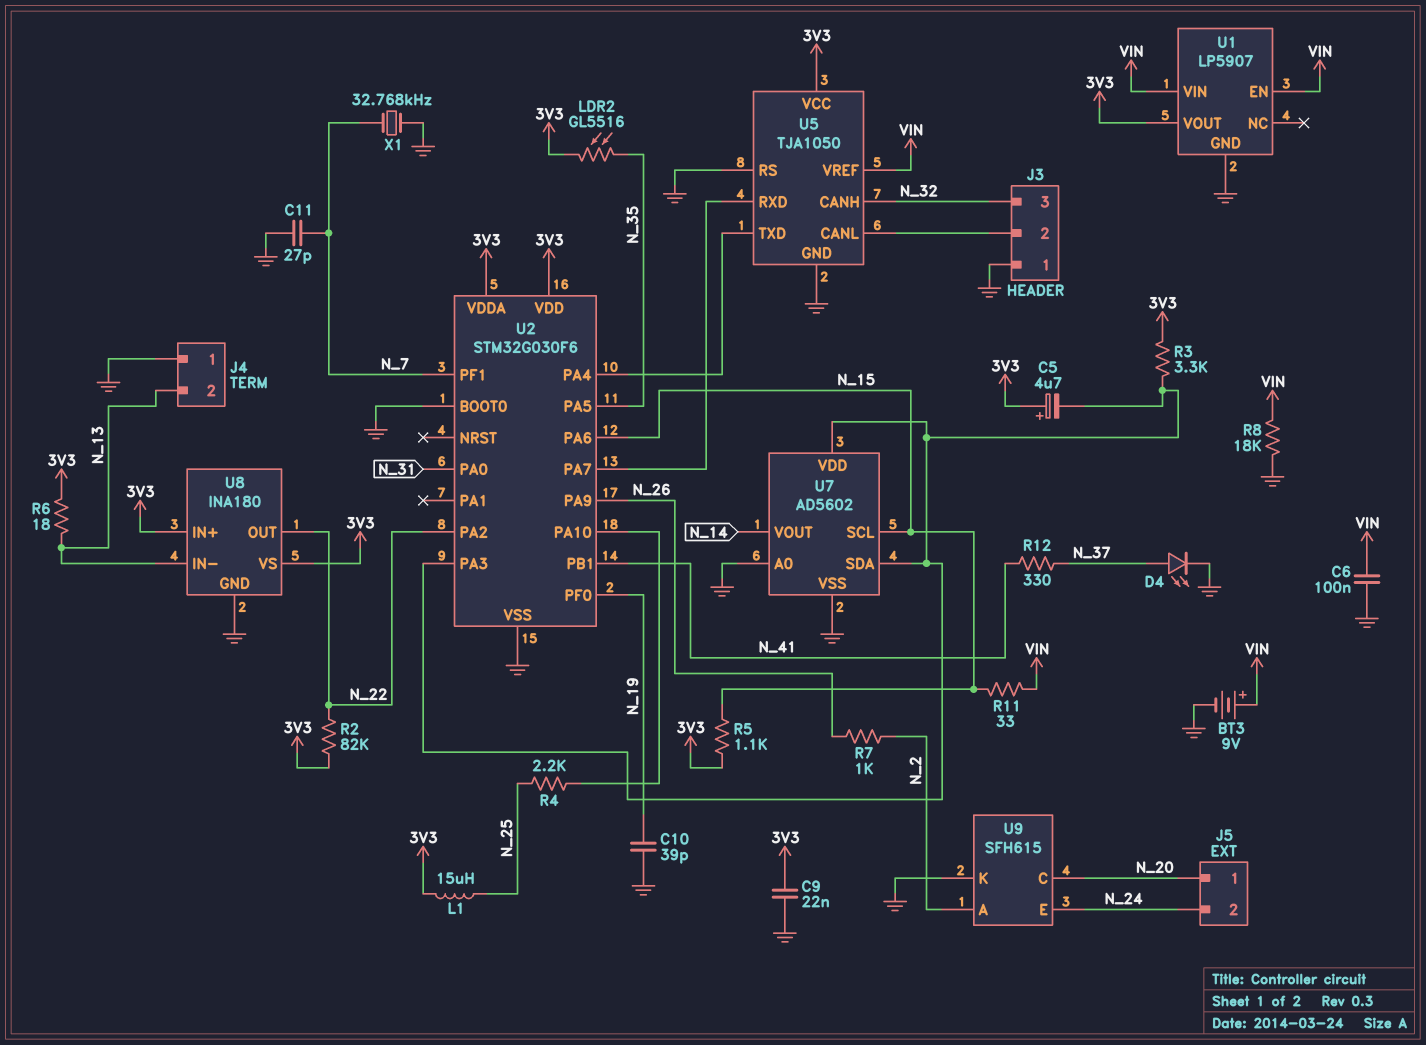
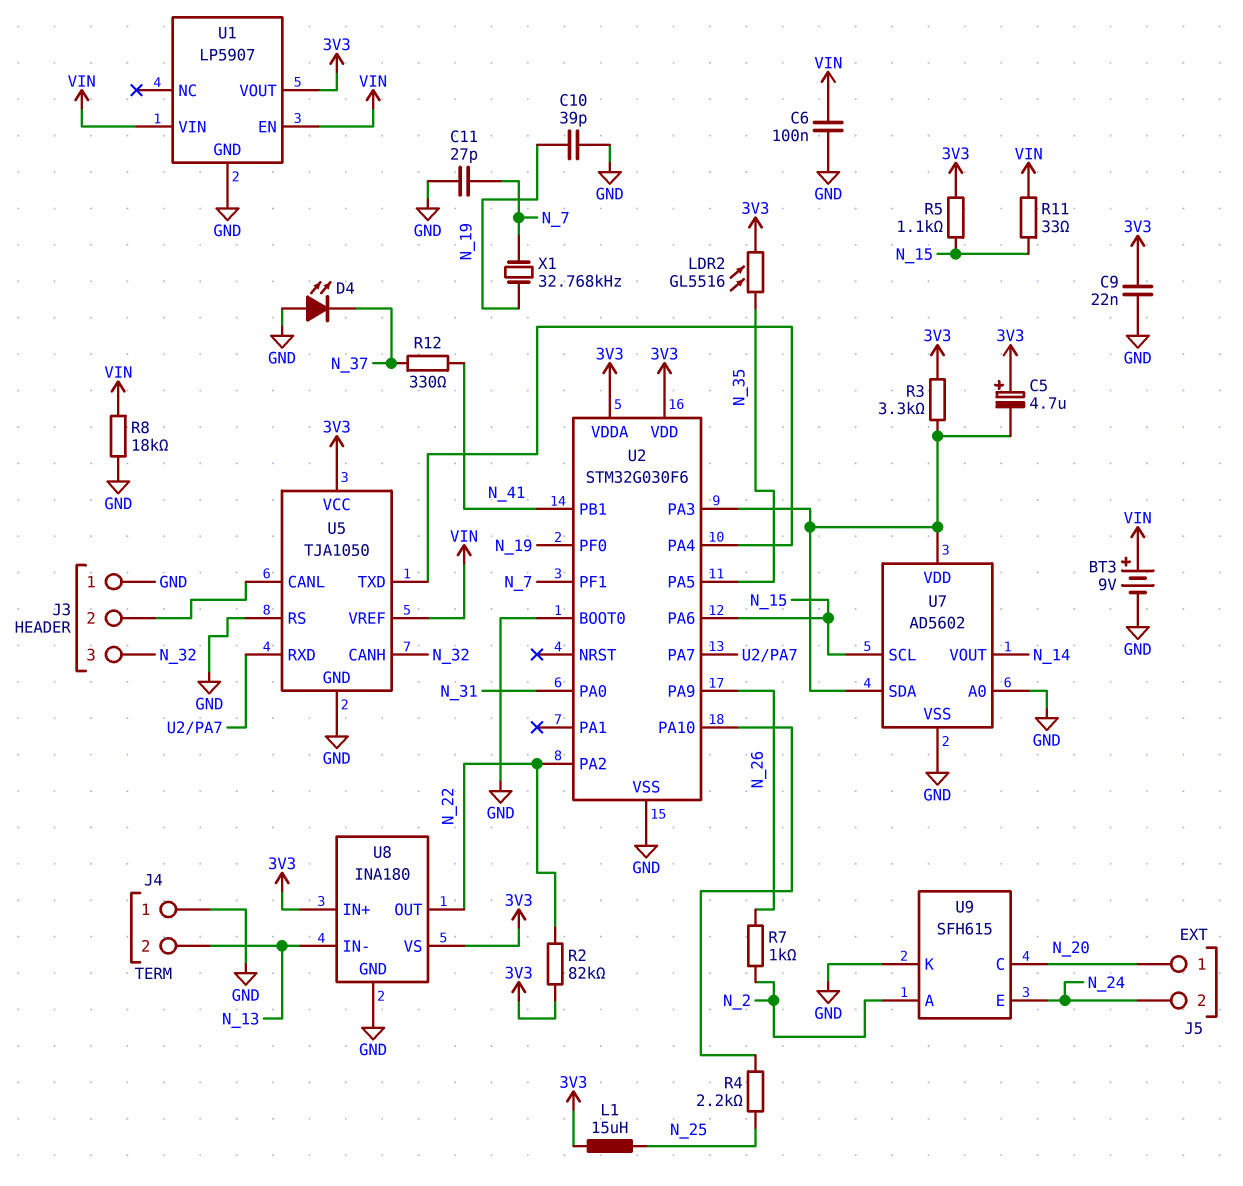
D4: LED (A N_37, K GND) -> LED (A GND, K N_37)
R6: 18 (3V3, N_13) -> none
X1: 32.768kHz (GND, N_7) -> 32.768kHz (N_7, N_19)

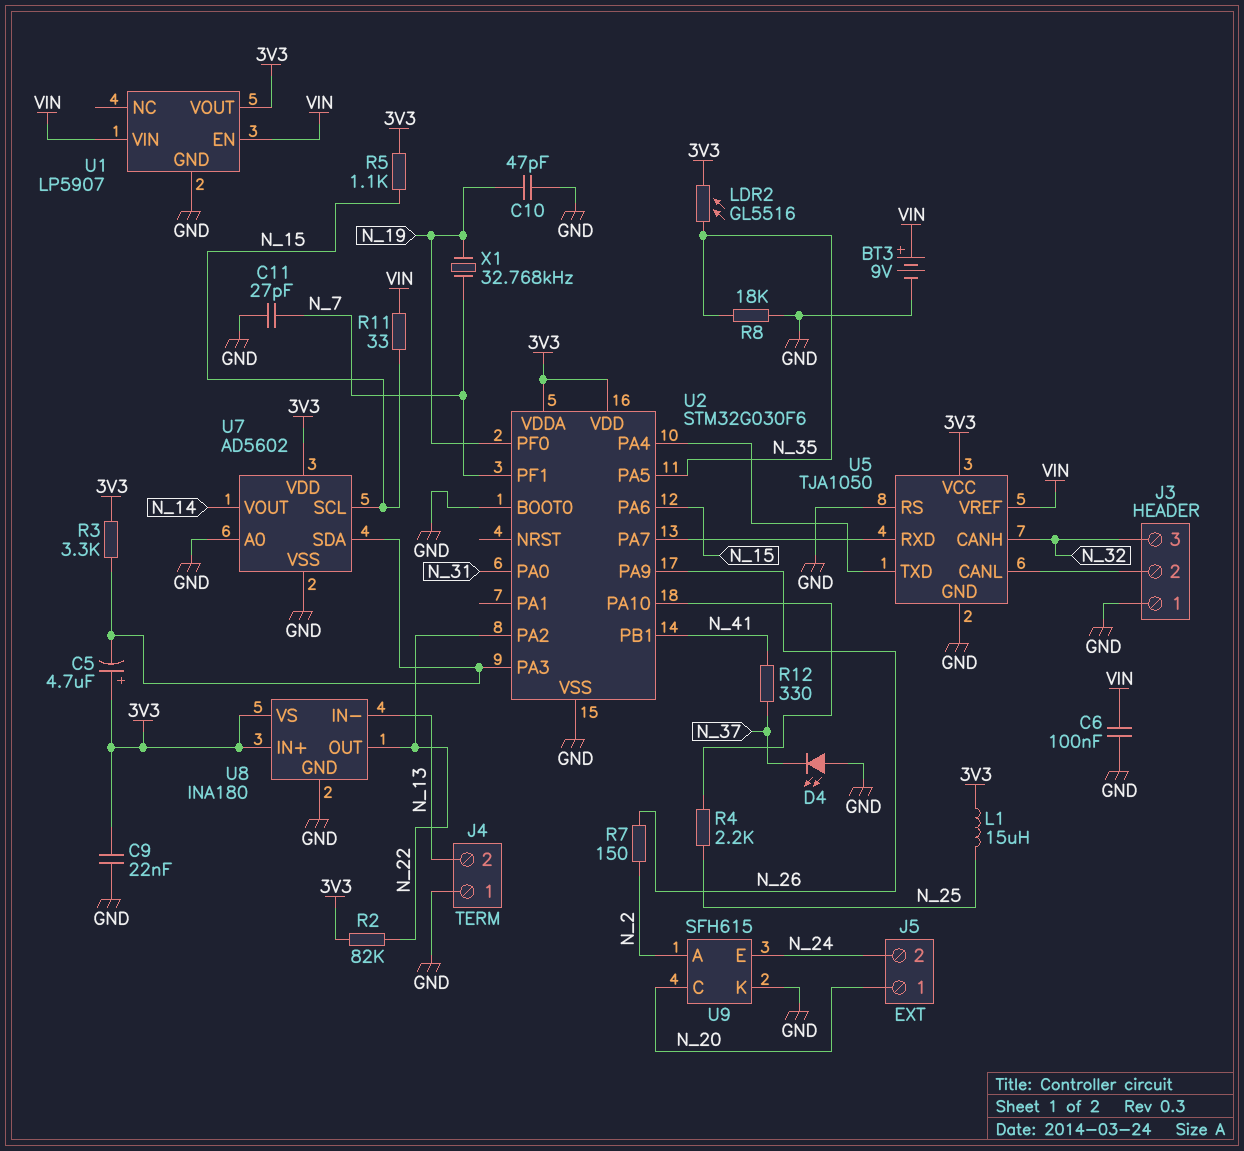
C10: 39pF (GND, N_19) -> 47pF (GND, N_19)
R7: 1k (N_2, N_26) -> 150 (N_2, N_26)
R8: 18k (GND, VIN) -> 18k (GND, N_35)
U7 pin VDD: U2/PA3 -> 3V3

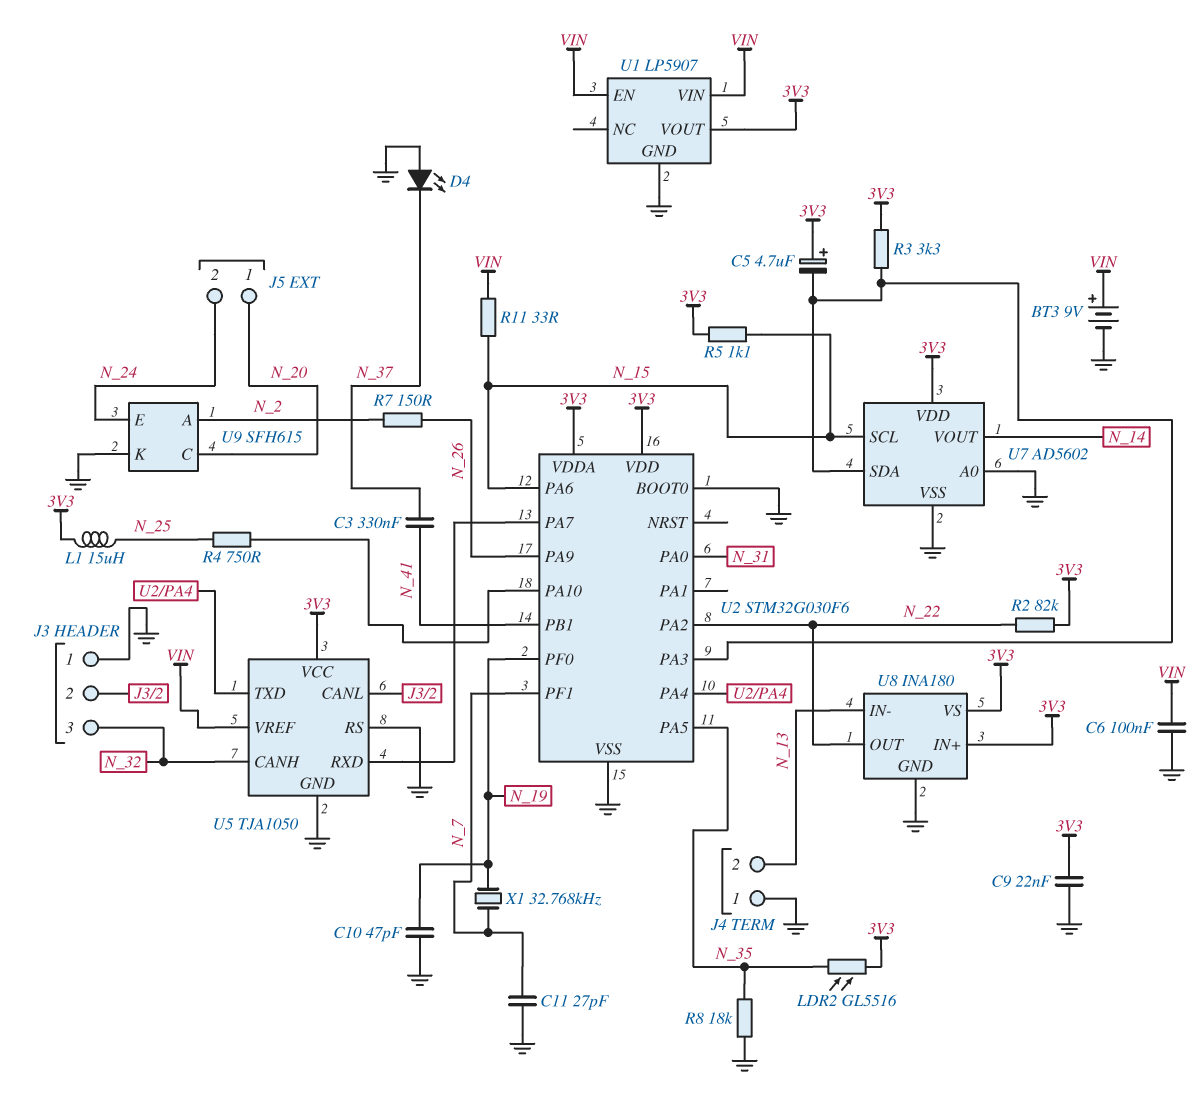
C3: none -> 330nF (N_37, N_41)
R4: 2.2k (N_25, U2/PA10) -> 750 (N_25, U2/PA10)
R12: 330 (N_37, N_41) -> none

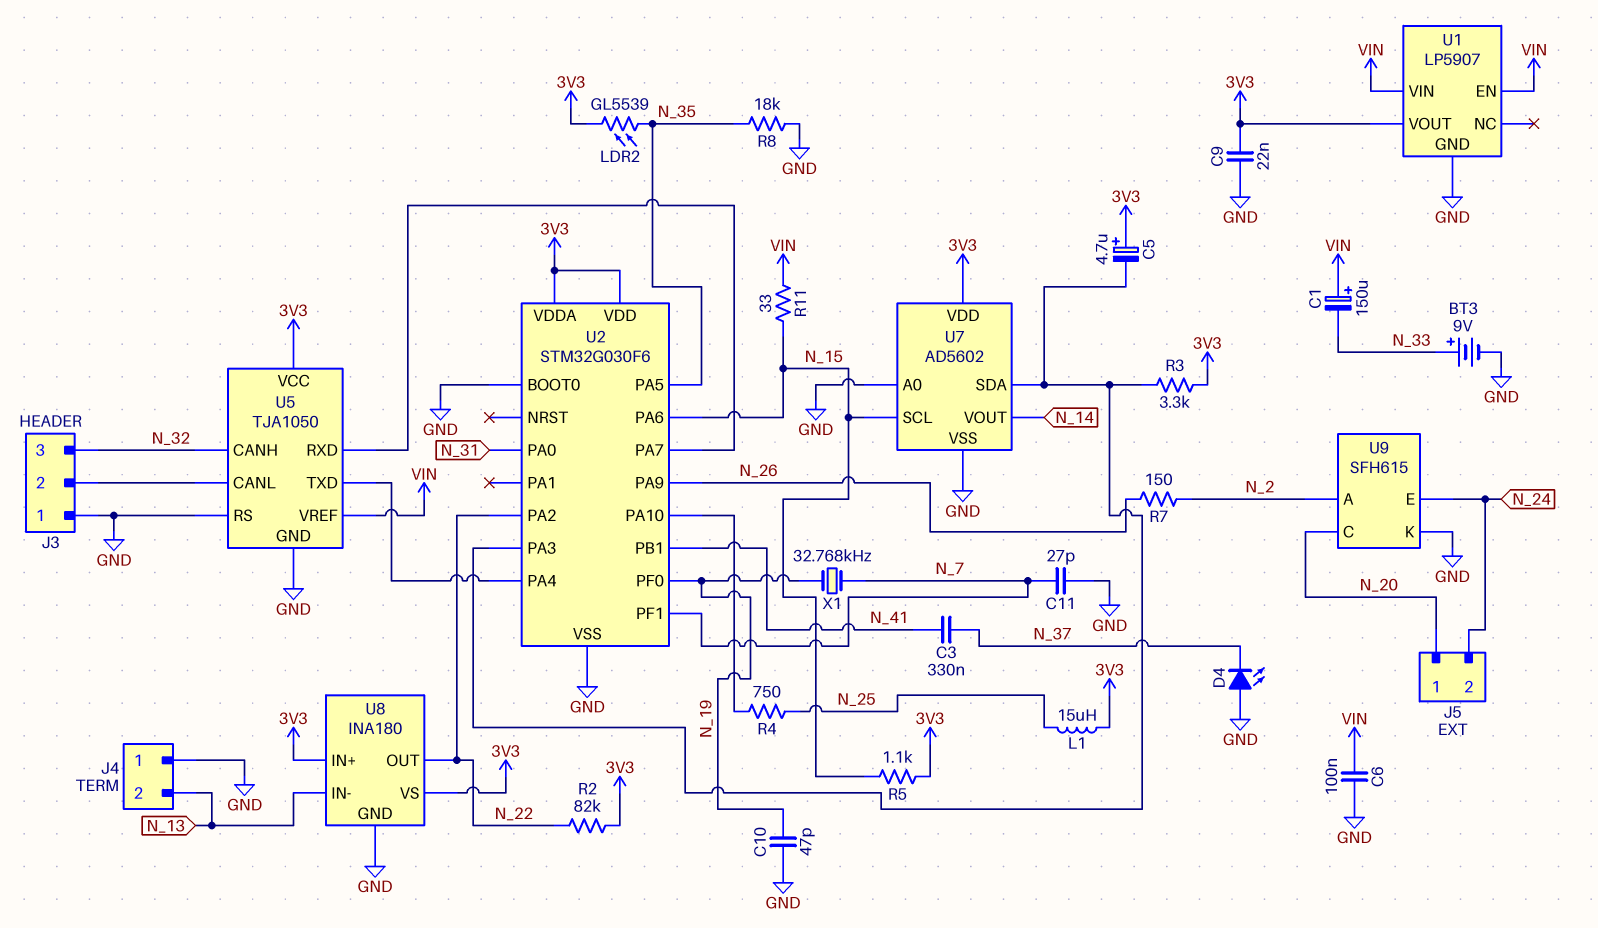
BT3: 9V (plus VIN, minus GND) -> 9V (plus N_33, minus GND)
C1: none -> 150uF (plus VIN, minus N_33)
LDR2: GL5516 (3V3, N_35) -> GL5539 (3V3, N_35)

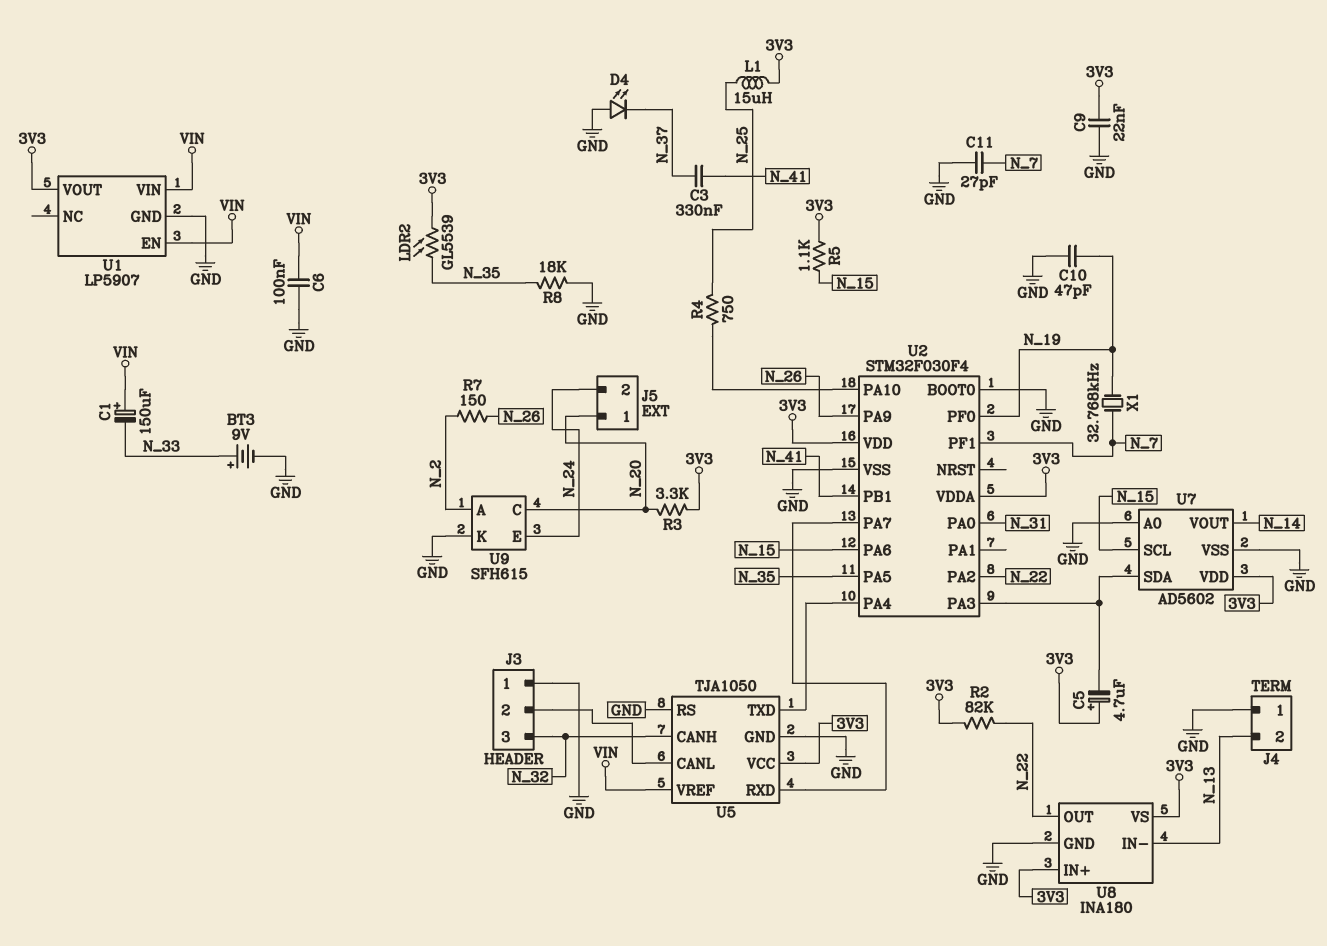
R3: 3.3k (3V3, U2/PA3) -> 3.3k (3V3, N_20)
R11: 33 (N_15, VIN) -> none
U2: STM32G030F6 -> STM32F030F4

